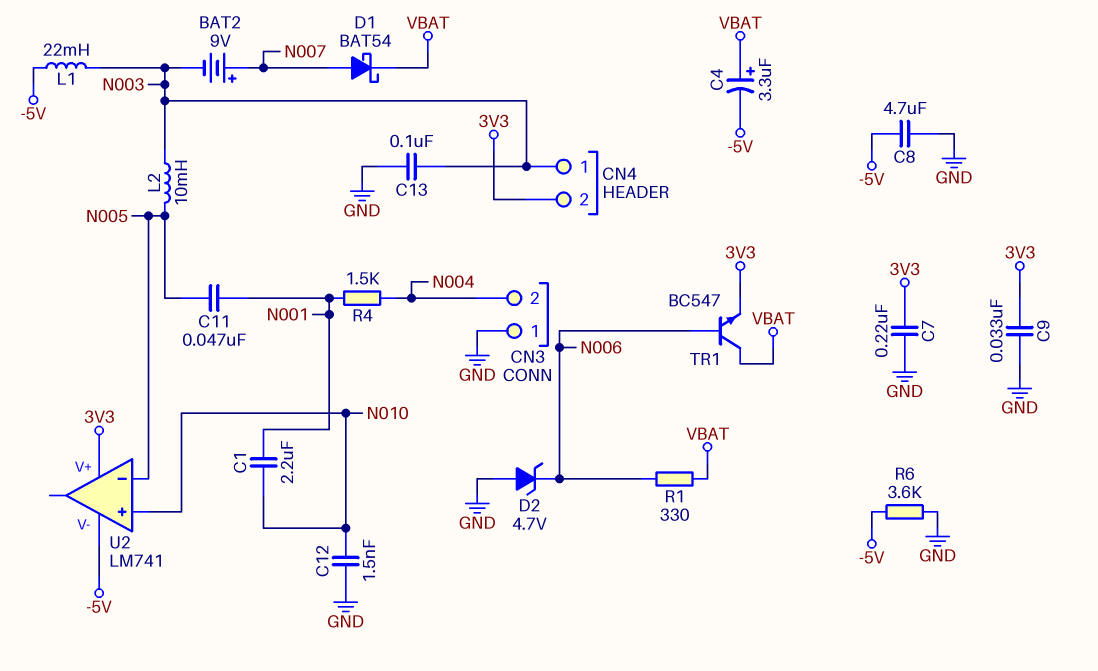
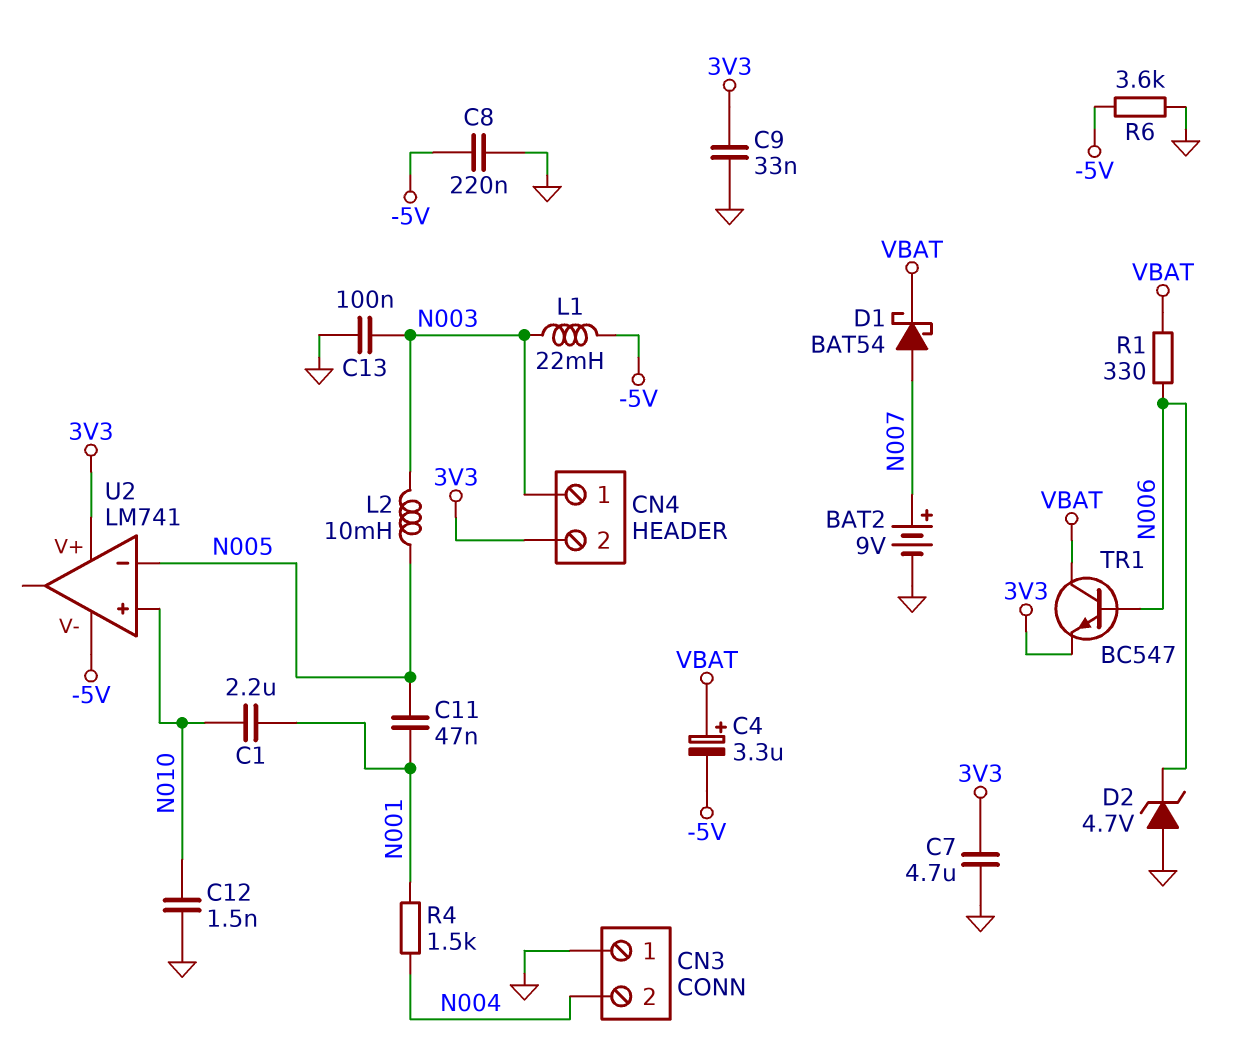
BAT2: 9V (plus N007, minus N003) -> 9V (plus N007, minus GND)
C7: 220nF (3V3, GND) -> 4.7uF (3V3, GND)
C8: 4.7uF (-5V, GND) -> 220nF (-5V, GND)

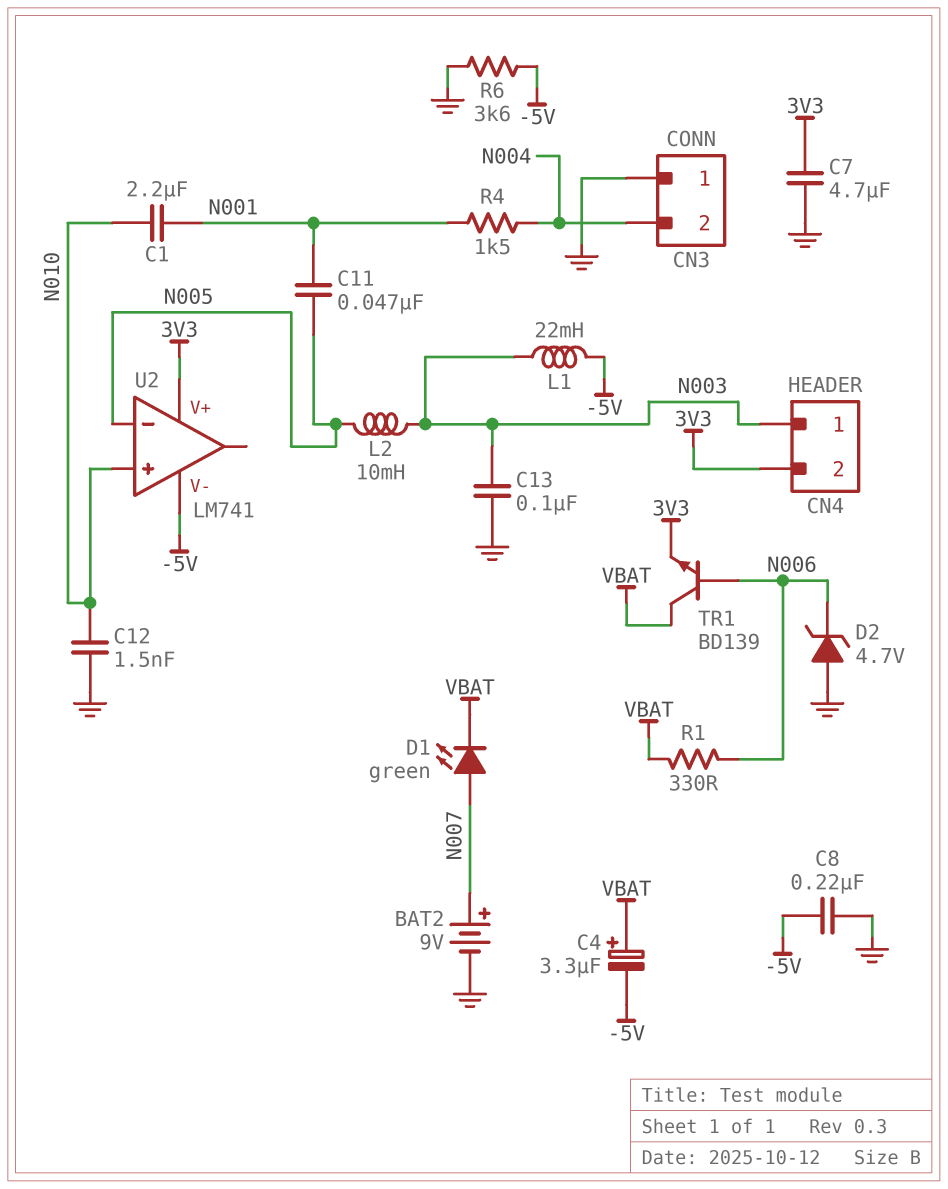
C9: 33nF (3V3, GND) -> none
D1: schottky BAT54 (A N007, K VBAT) -> LED green (A N007, K VBAT)
TR1: NPN BC547 (B N006, C VBAT, E 3V3) -> NPN BD139 (B N006, C VBAT, E 3V3)

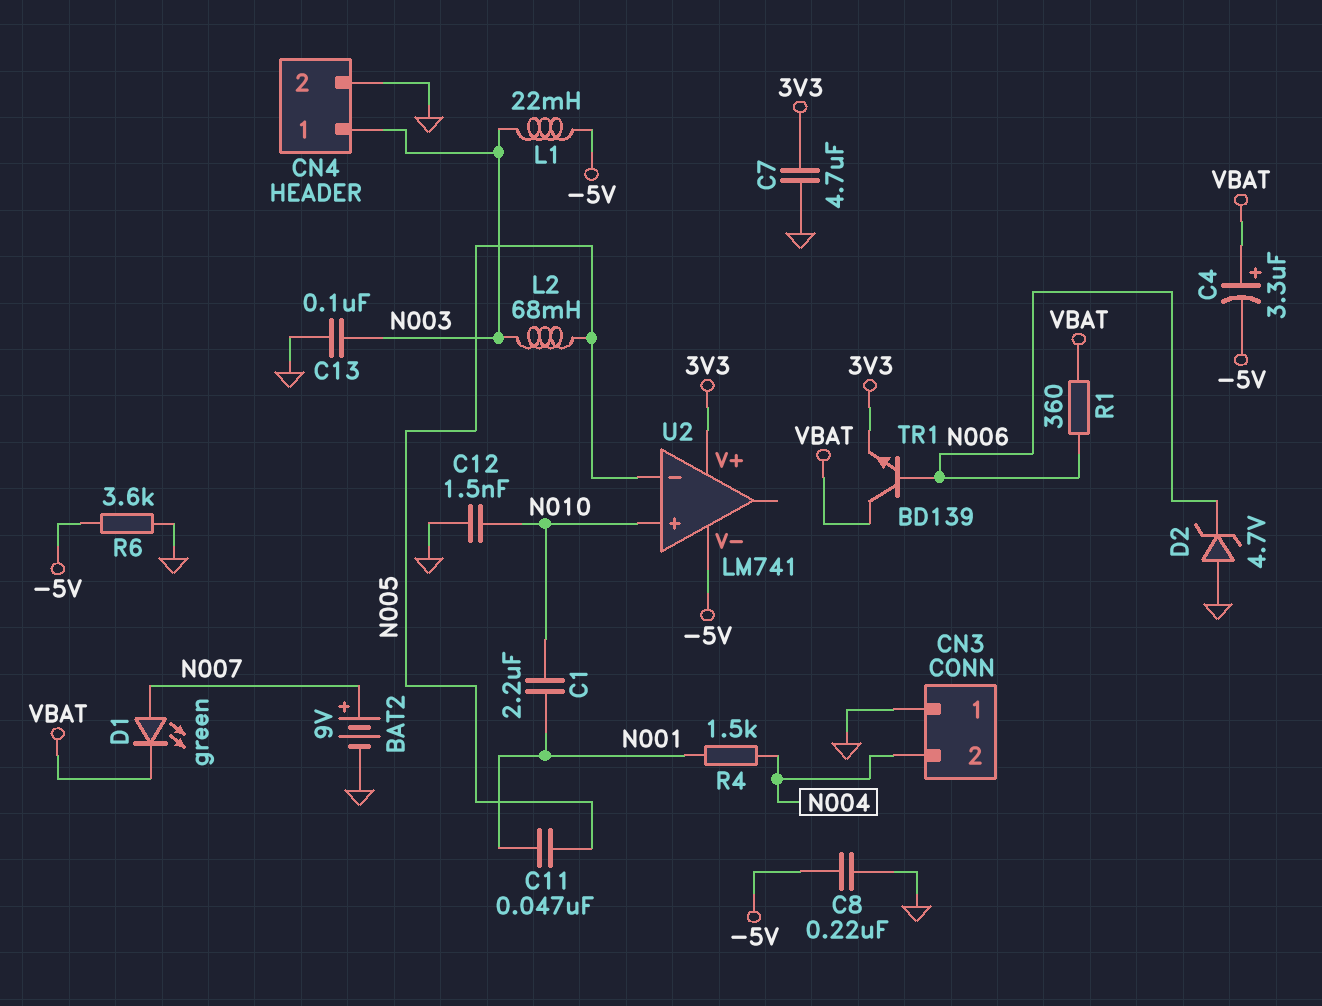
CN4 pin 2: 3V3 -> GND
L2: 10mH (N003, N005) -> 68mH (N003, N005)
R1: 330 (N006, VBAT) -> 360 (N006, VBAT)

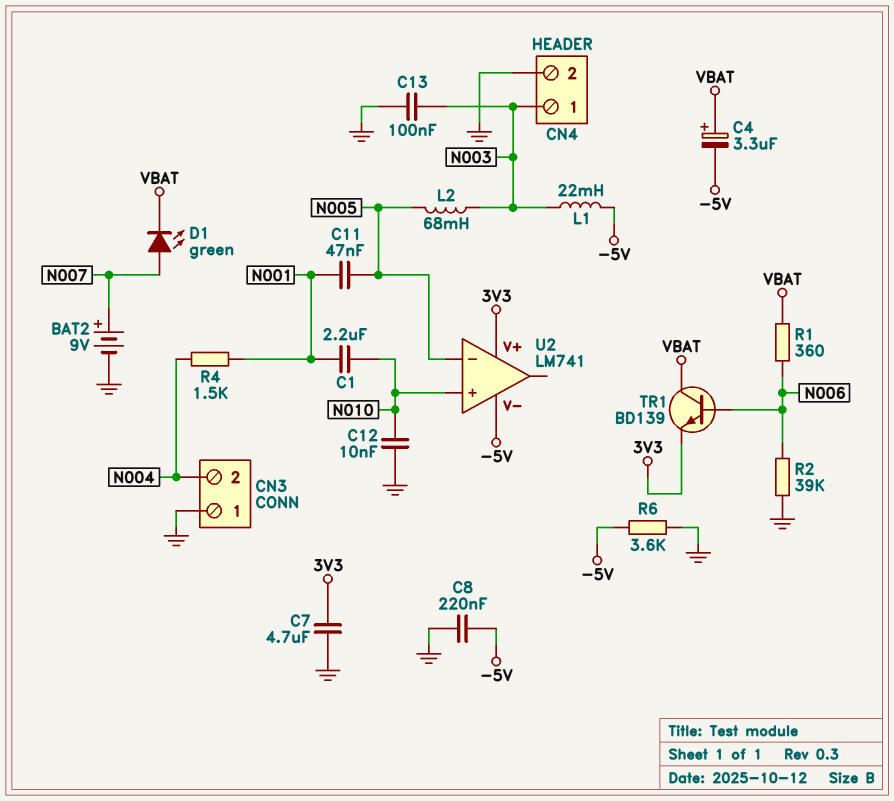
C12: 1.5nF (GND, N010) -> 10nF (GND, N010)
D2: zener 4.7V (A GND, K N006) -> none
R2: none -> 39k (GND, N006)

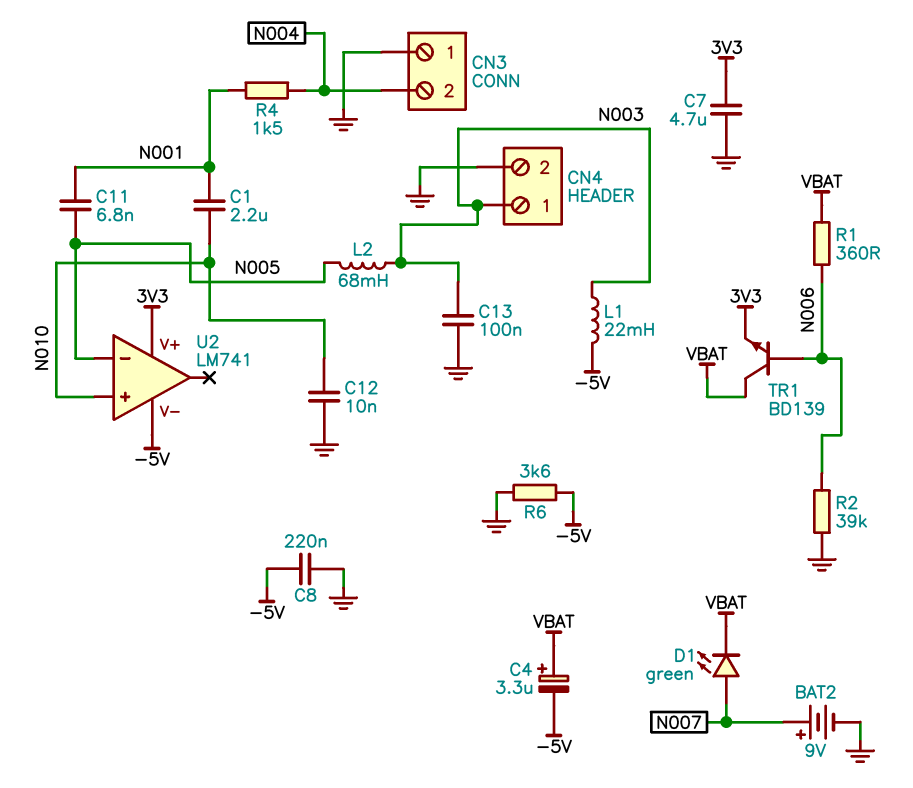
C11: 47nF (N001, N005) -> 6.8nF (N001, N005)

